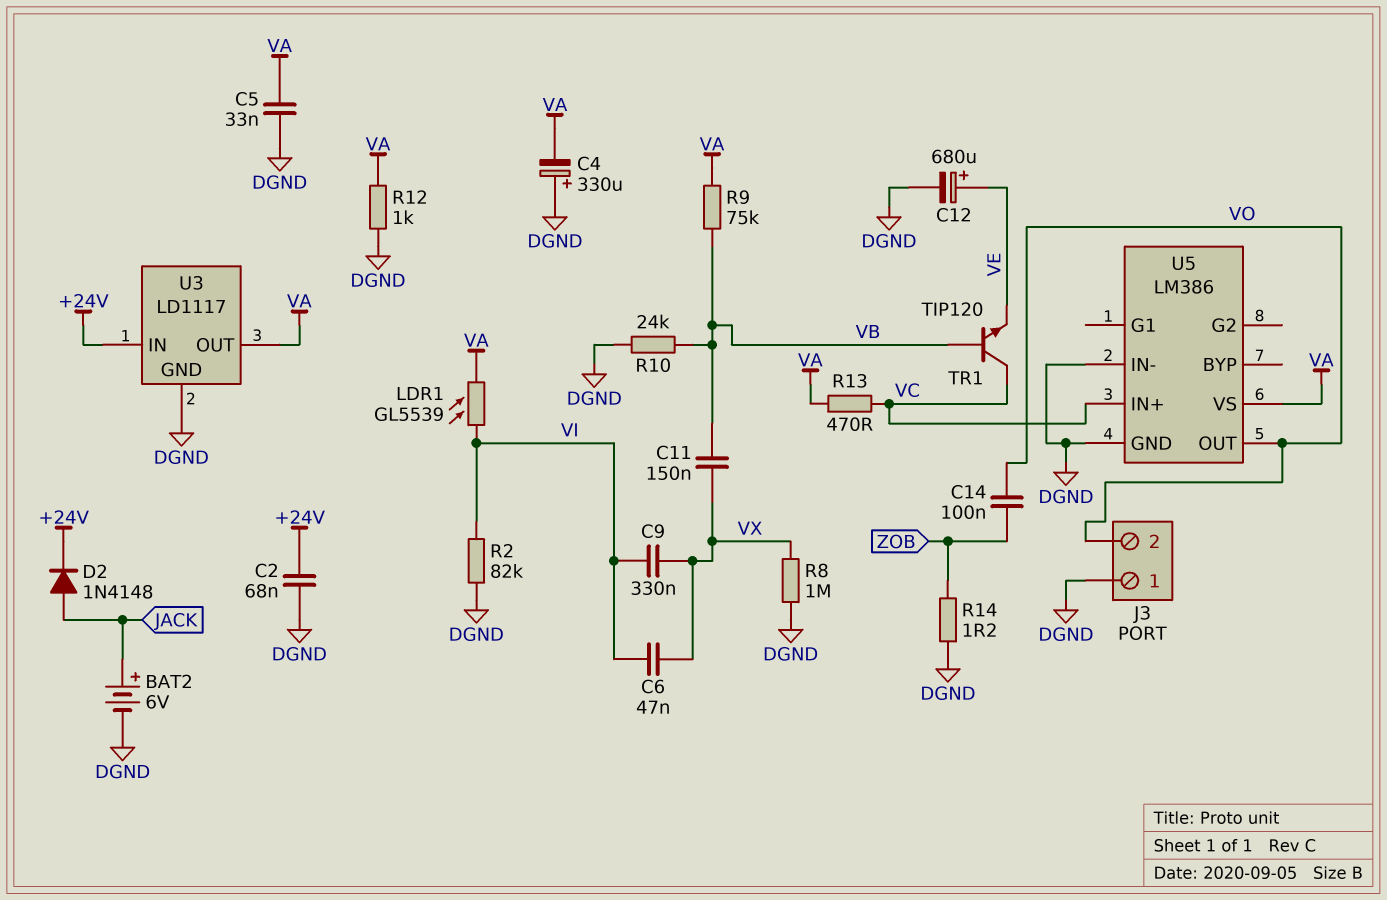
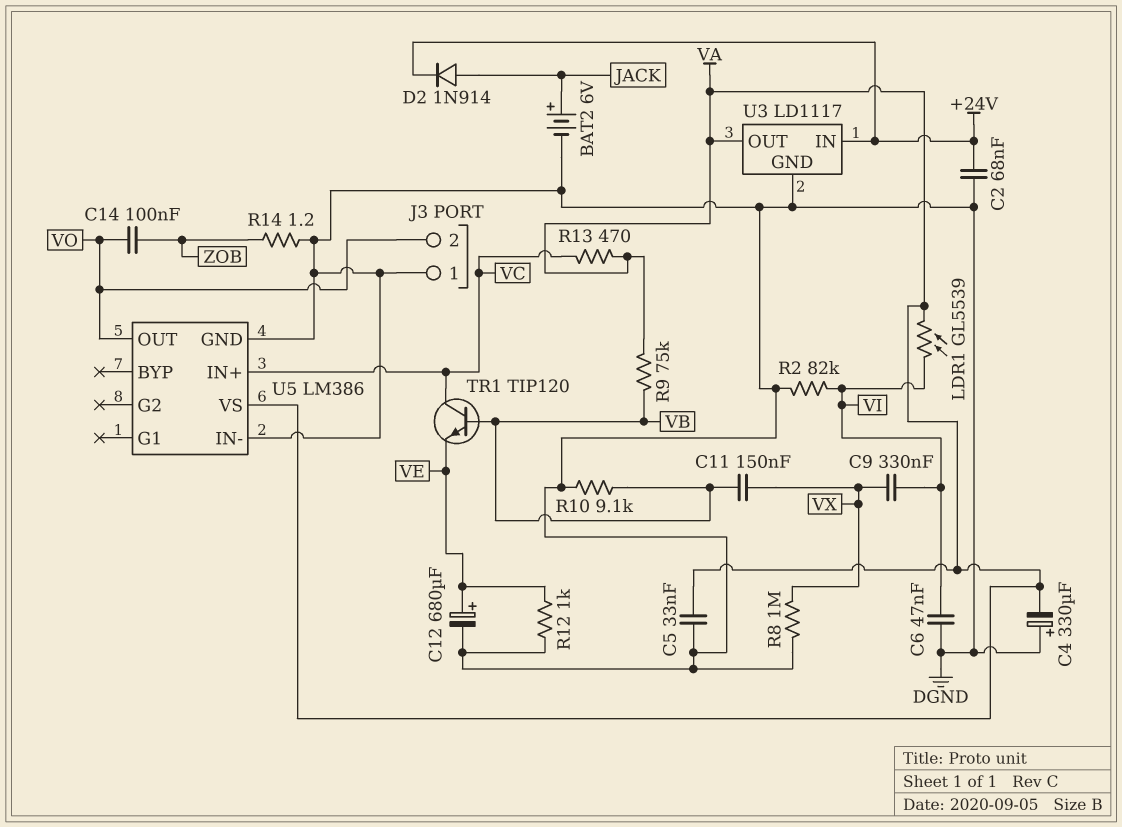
C6: 47nF (VI, VX) -> 47nF (DGND, VI)
D2: diode 1N4148 (A JACK, K +24V) -> diode 1N914 (A JACK, K +24V)
R10: 24k (DGND, VB) -> 9.1k (DGND, VB)
R12: 1k (DGND, VA) -> 1k (DGND, VE)

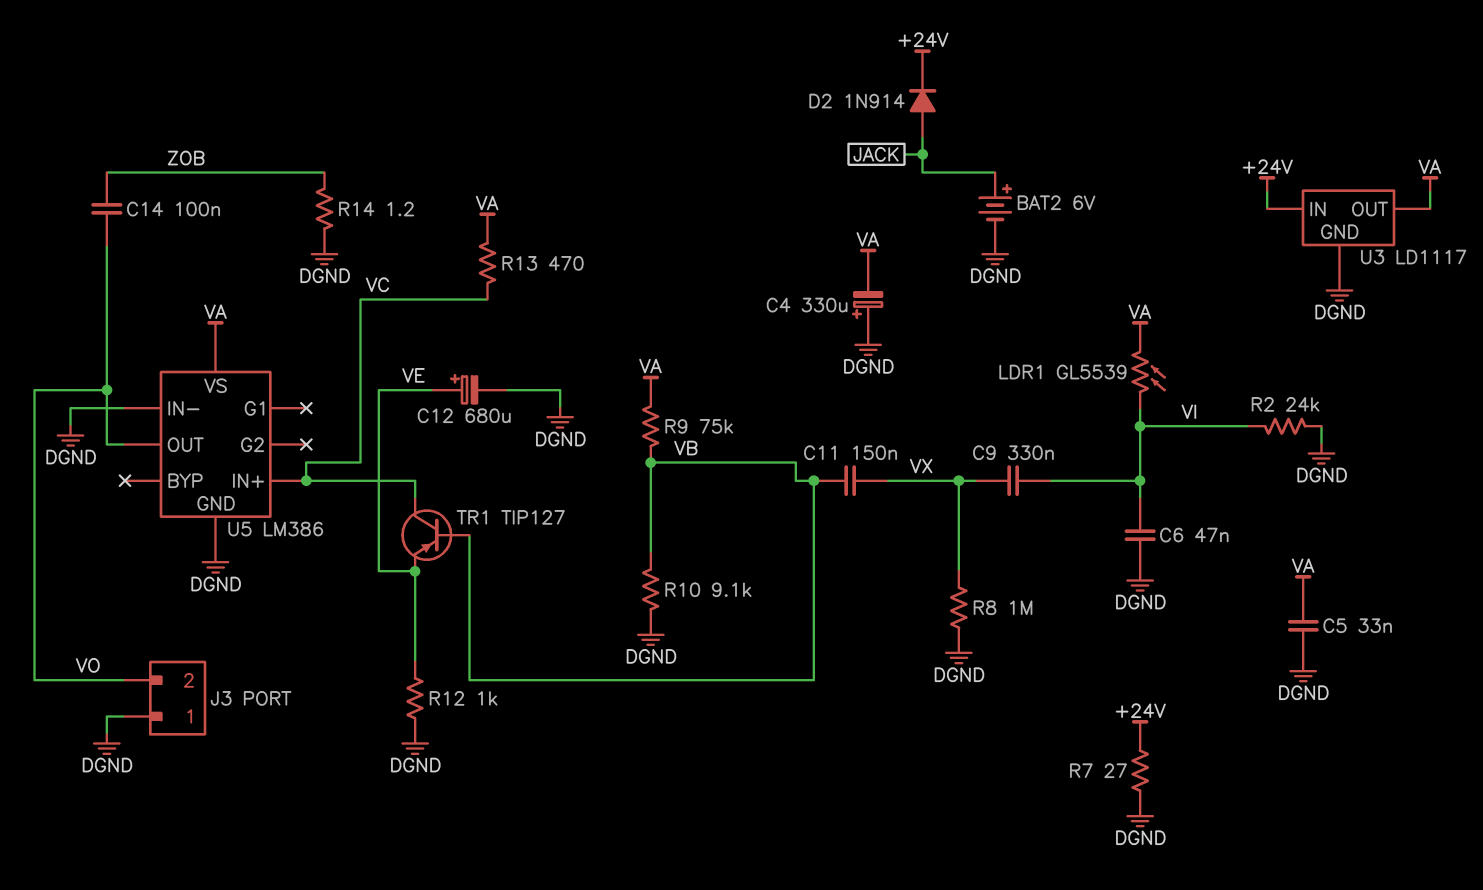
C2: 68nF (+24V, DGND) -> none
R2: 82k (DGND, VI) -> 24k (DGND, VI)
R7: none -> 27 (+24V, DGND)
TR1: NPN TIP120 (B VB, C VC, E VE) -> PNP TIP127 (B VB, C VC, E VE)

